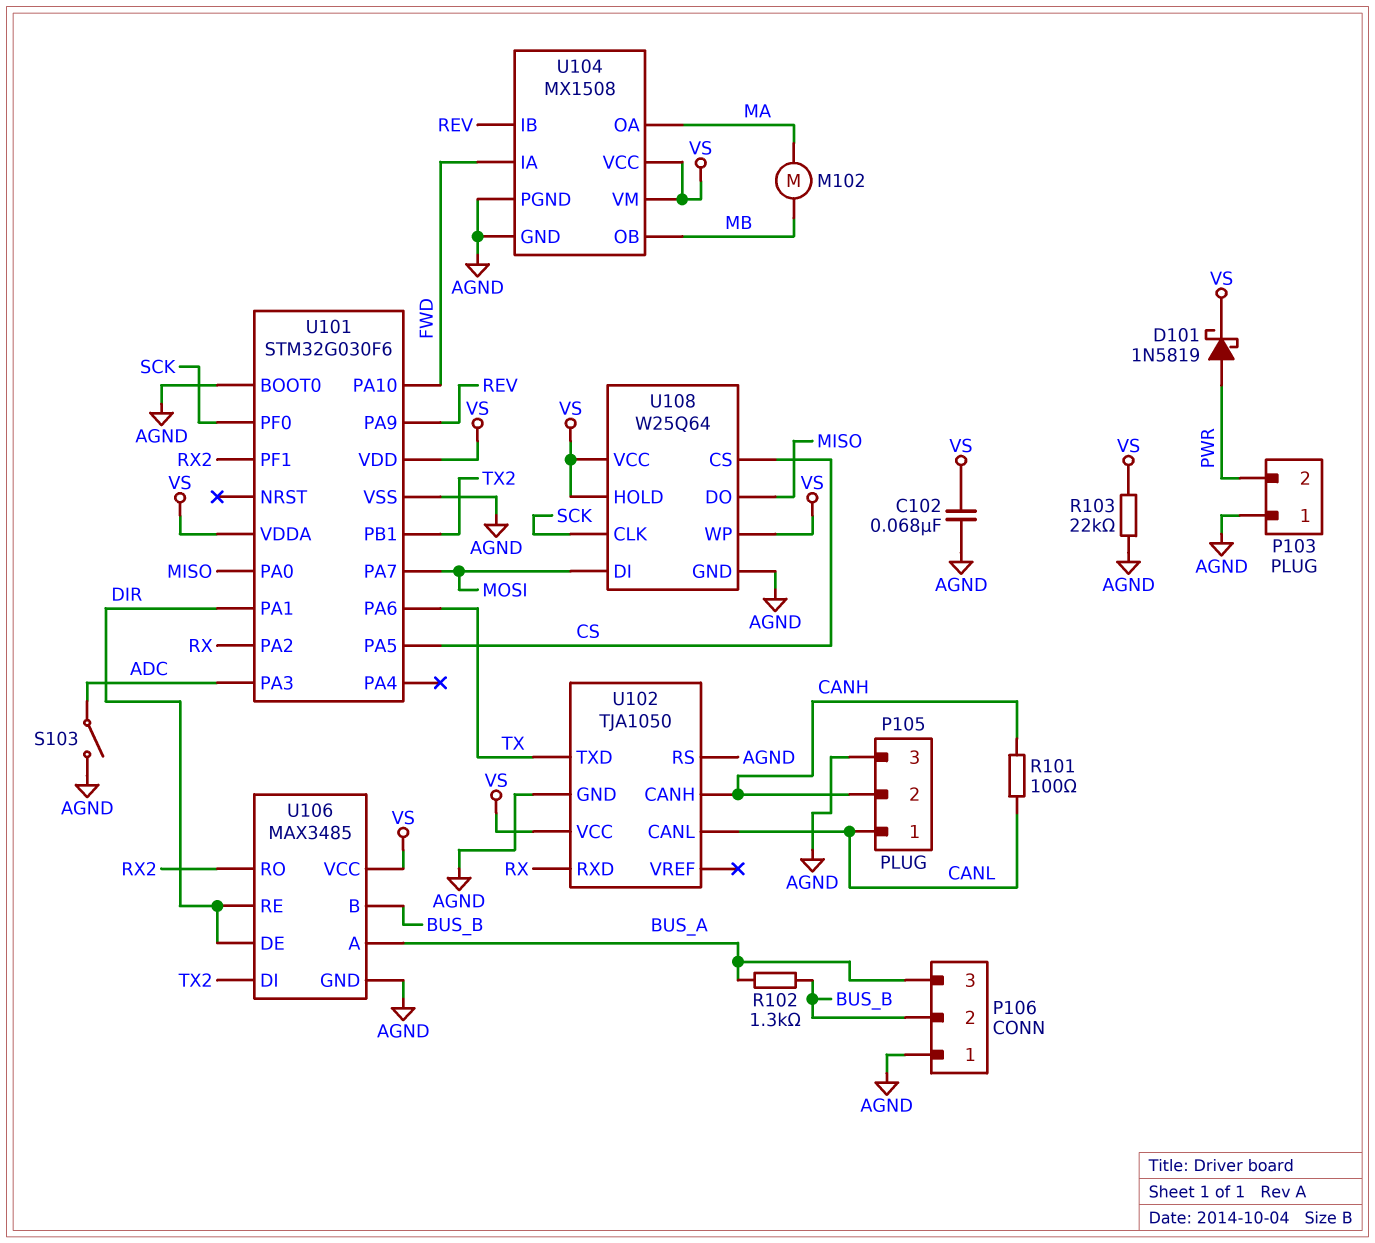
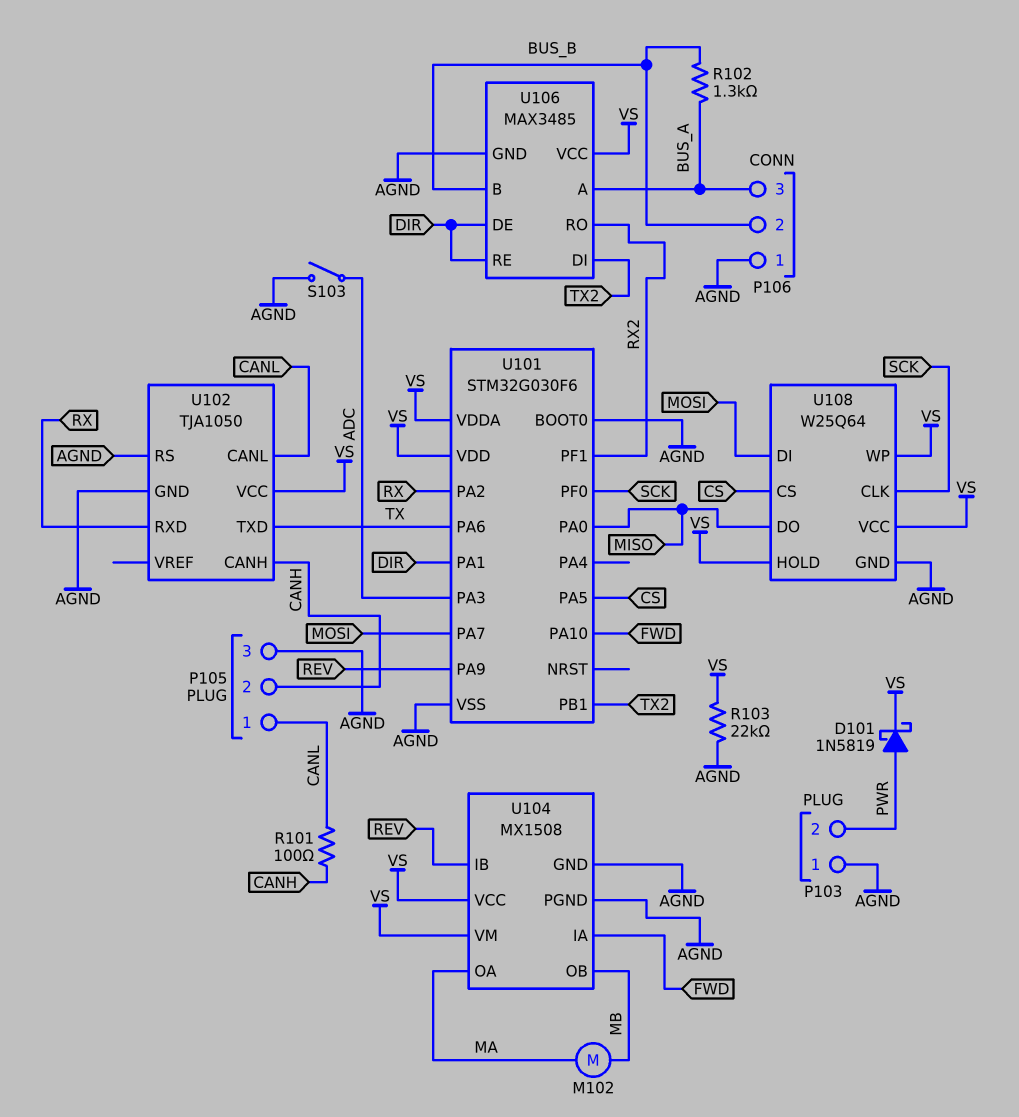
C102: 68nF (AGND, VS) -> none

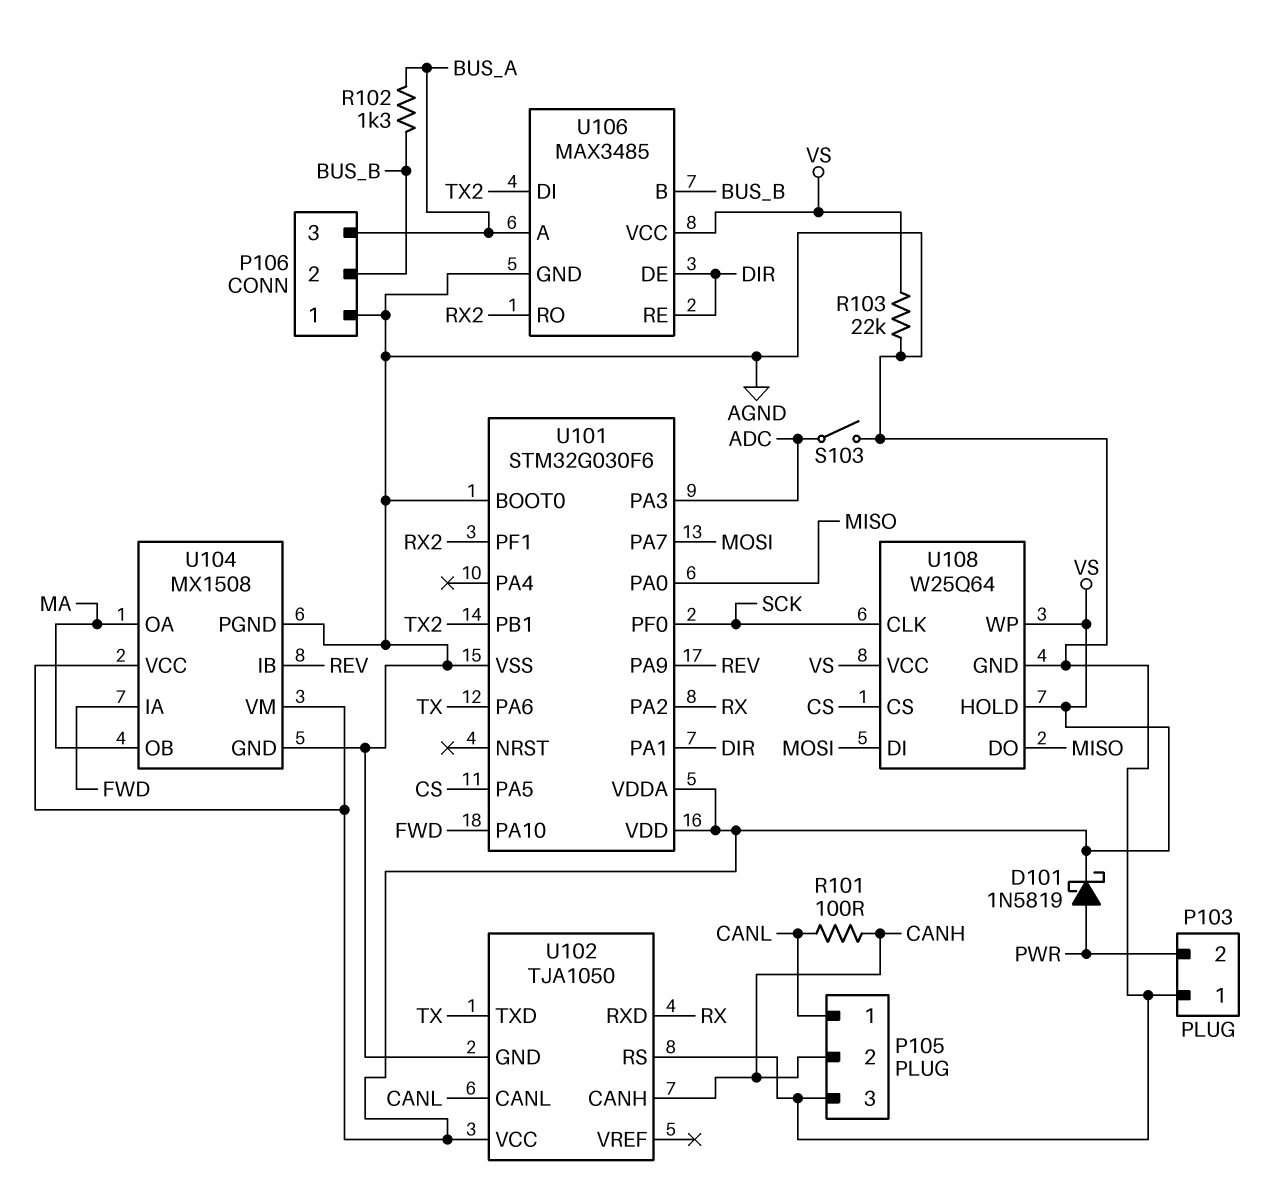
M102: motor (MA, MB) -> none
U104 pin OB: MB -> MA

